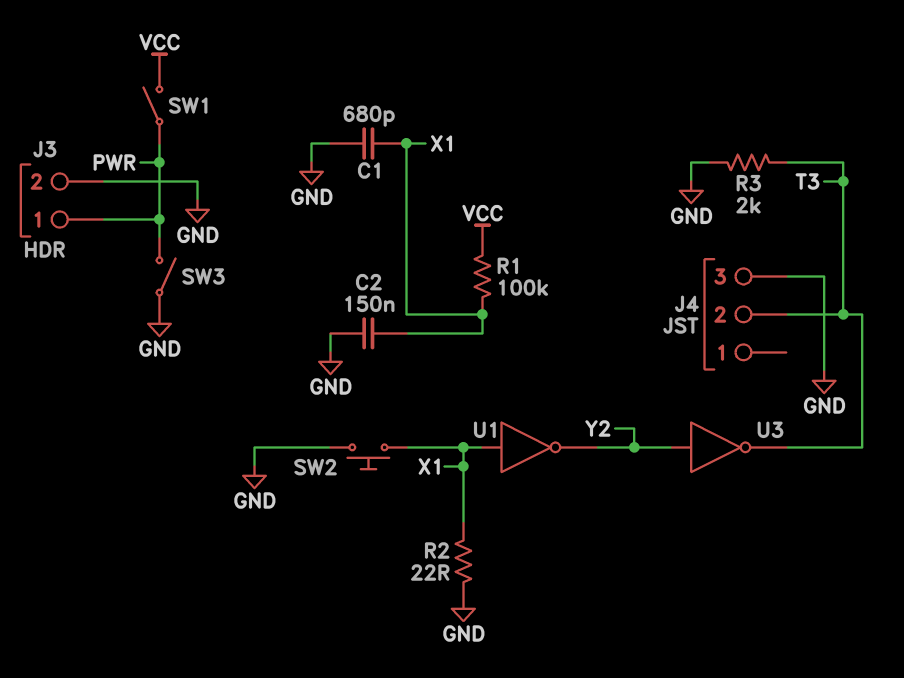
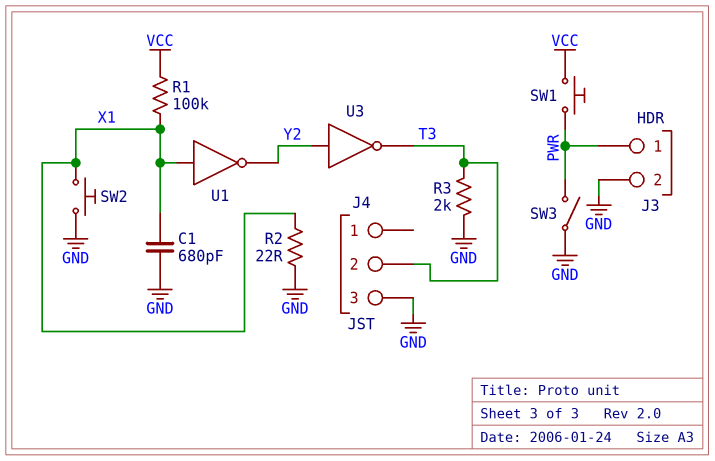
C2: 150nF (GND, X1) -> none
SW1: switch (PWR, VCC) -> button (PWR, VCC)

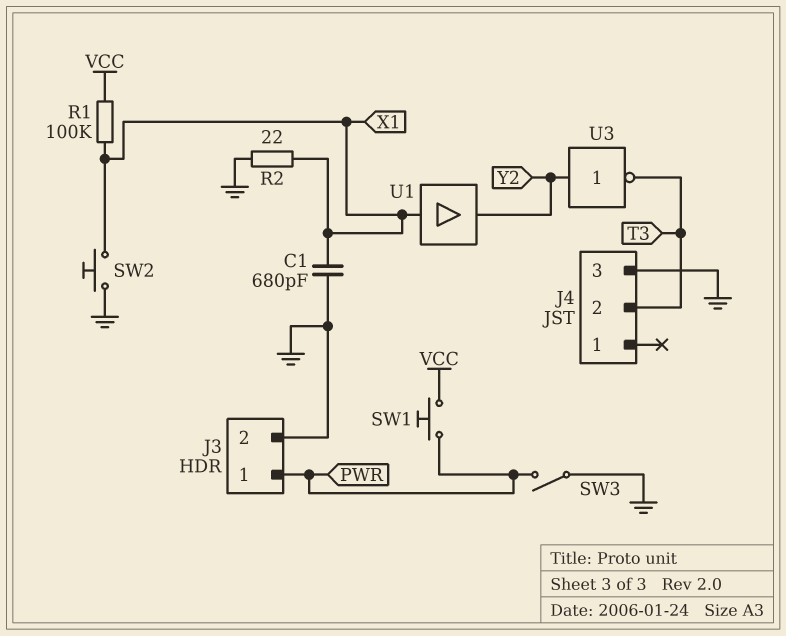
R3: 2k (GND, T3) -> none
U1: NOT (in X1, out Y2) -> buffer (in X1, out Y2)

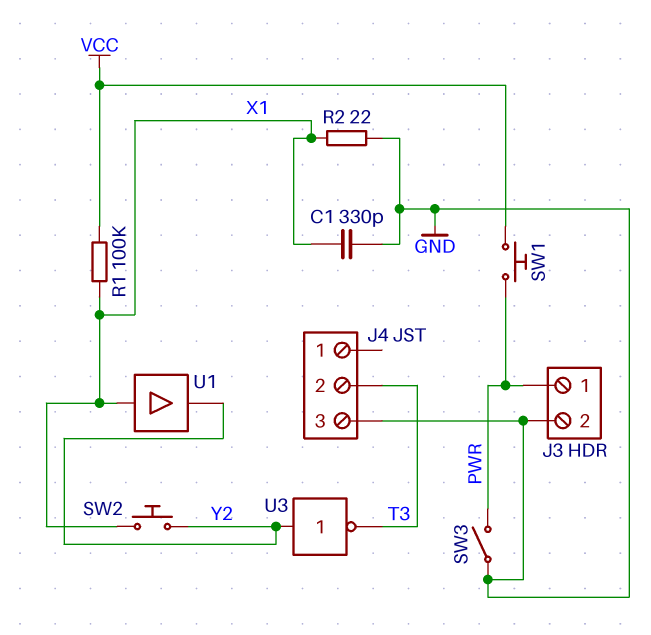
C1: 680pF (GND, X1) -> 330pF (GND, X1)
SW2: button (GND, X1) -> button (X1, Y2)

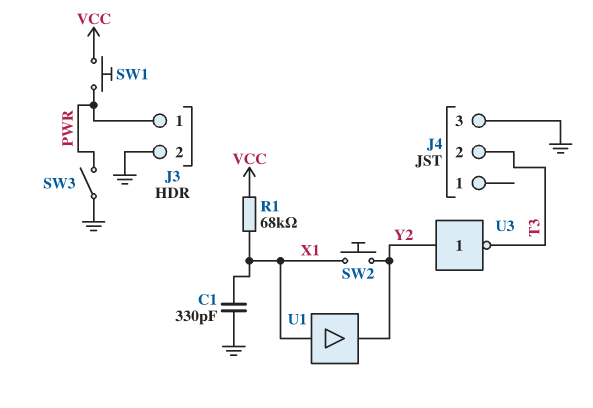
R1: 100k (VCC, X1) -> 68k (VCC, X1)
R2: 22 (GND, X1) -> none

